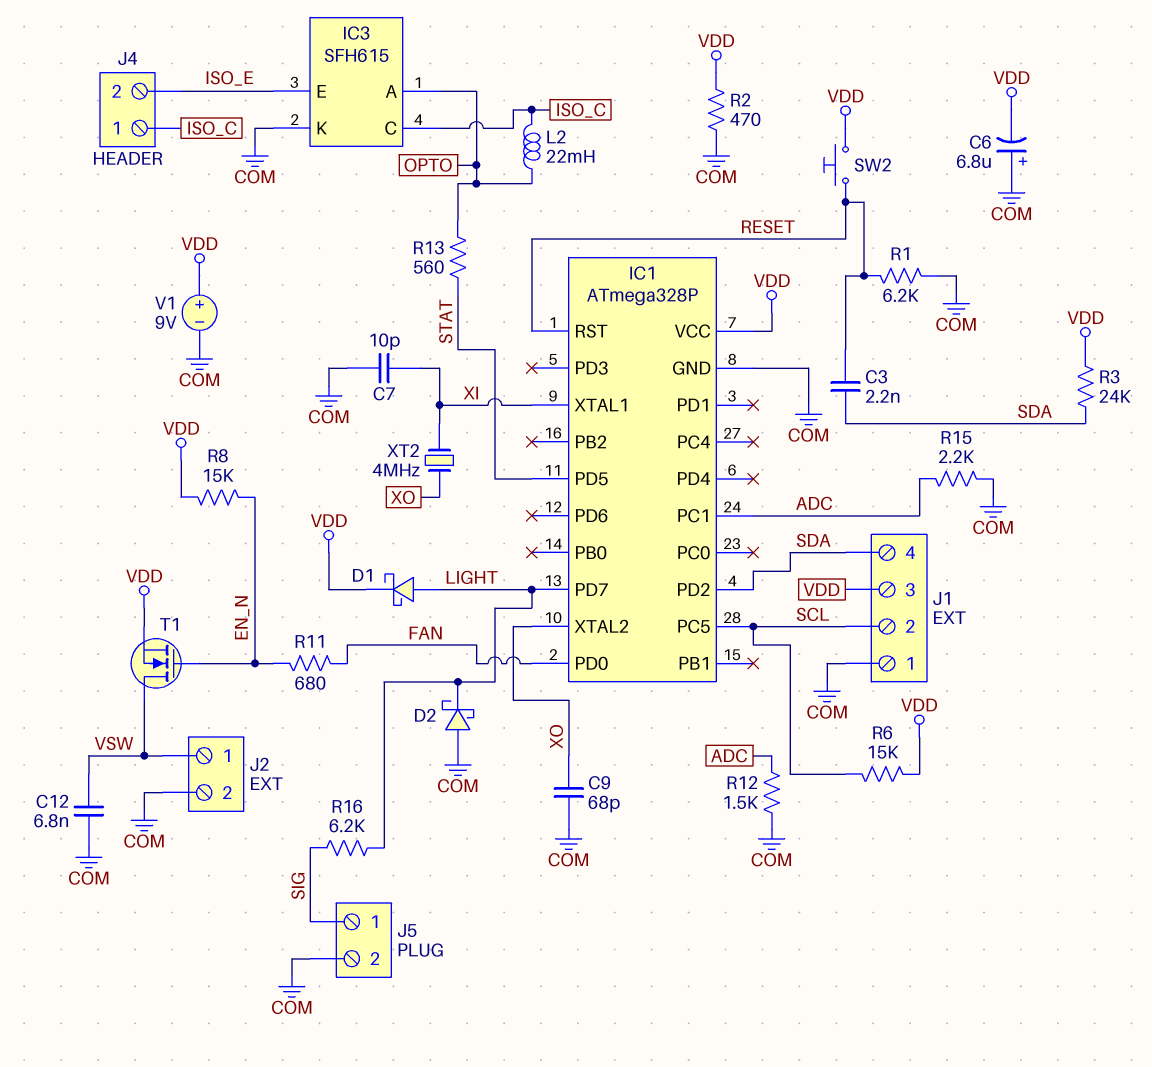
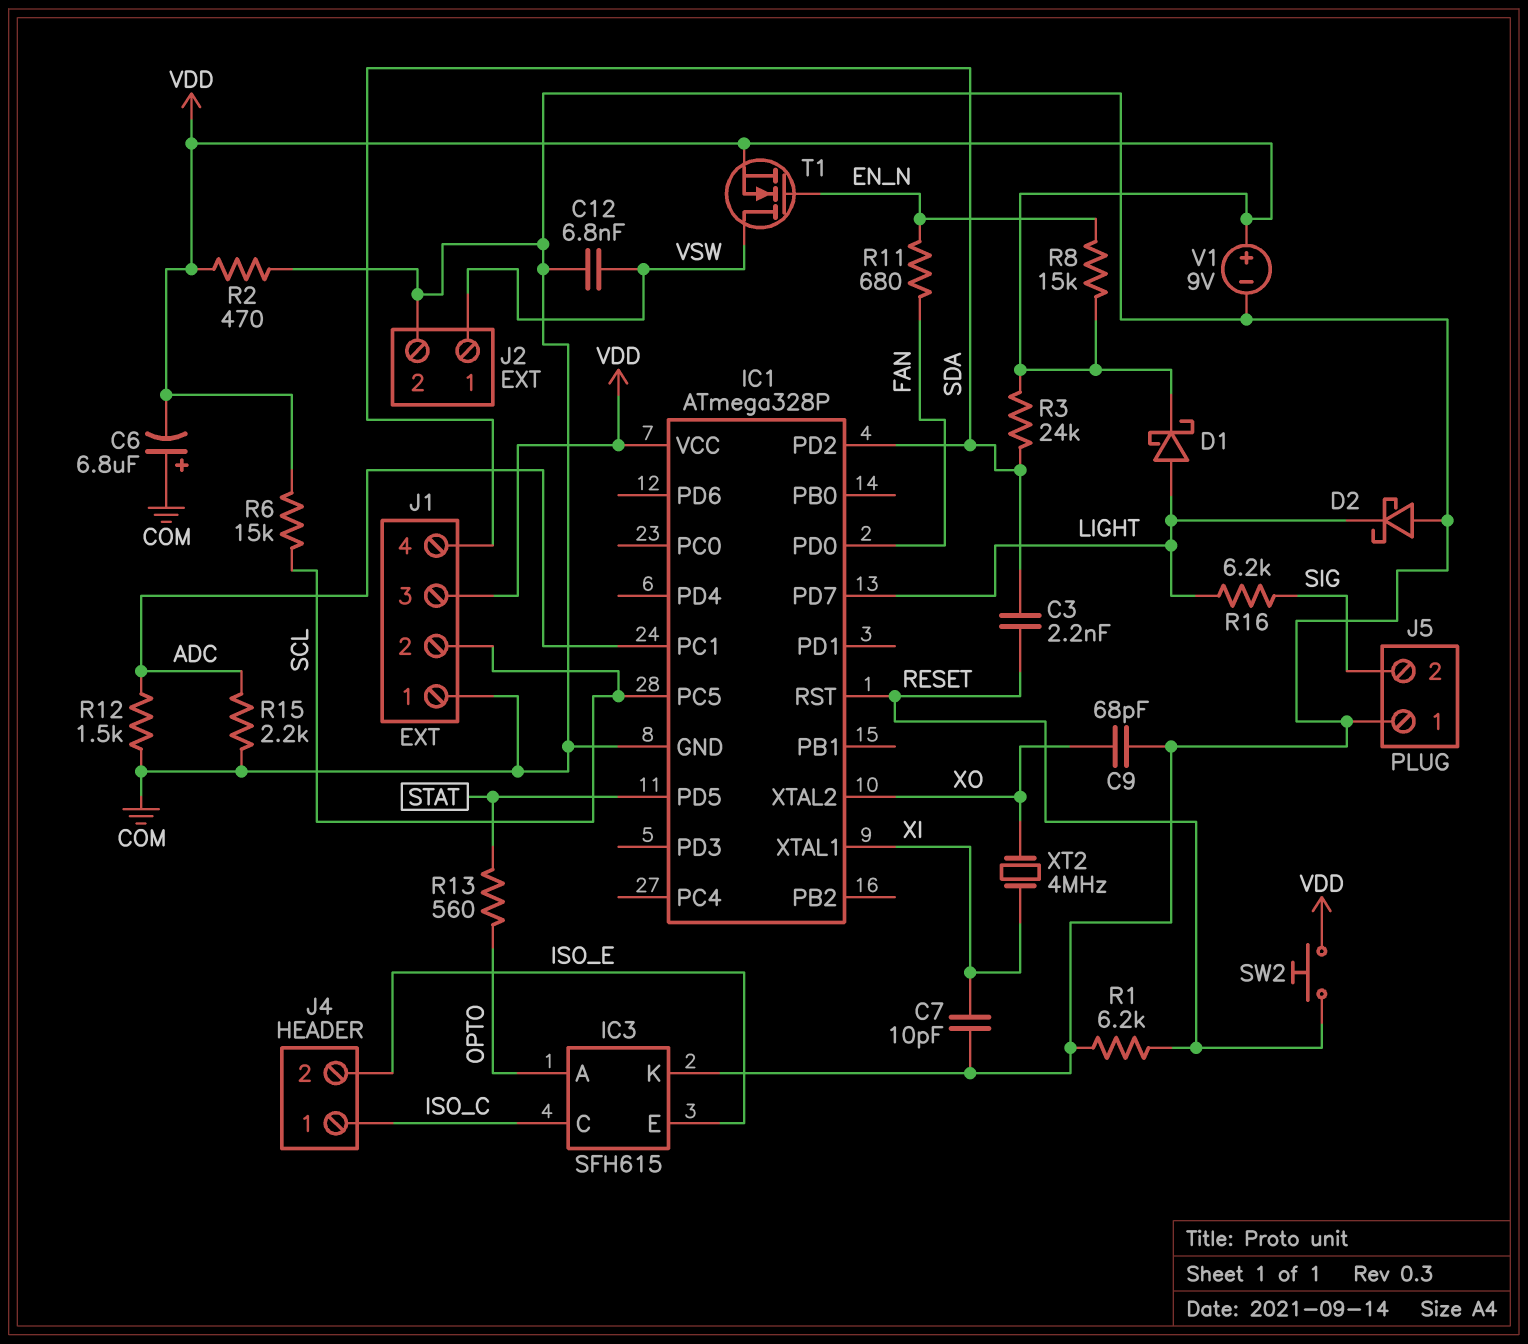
J5 pin 1: SIG -> COM
J5 pin 2: COM -> SIG
L2: 22mH (ISO_C, OPTO) -> none

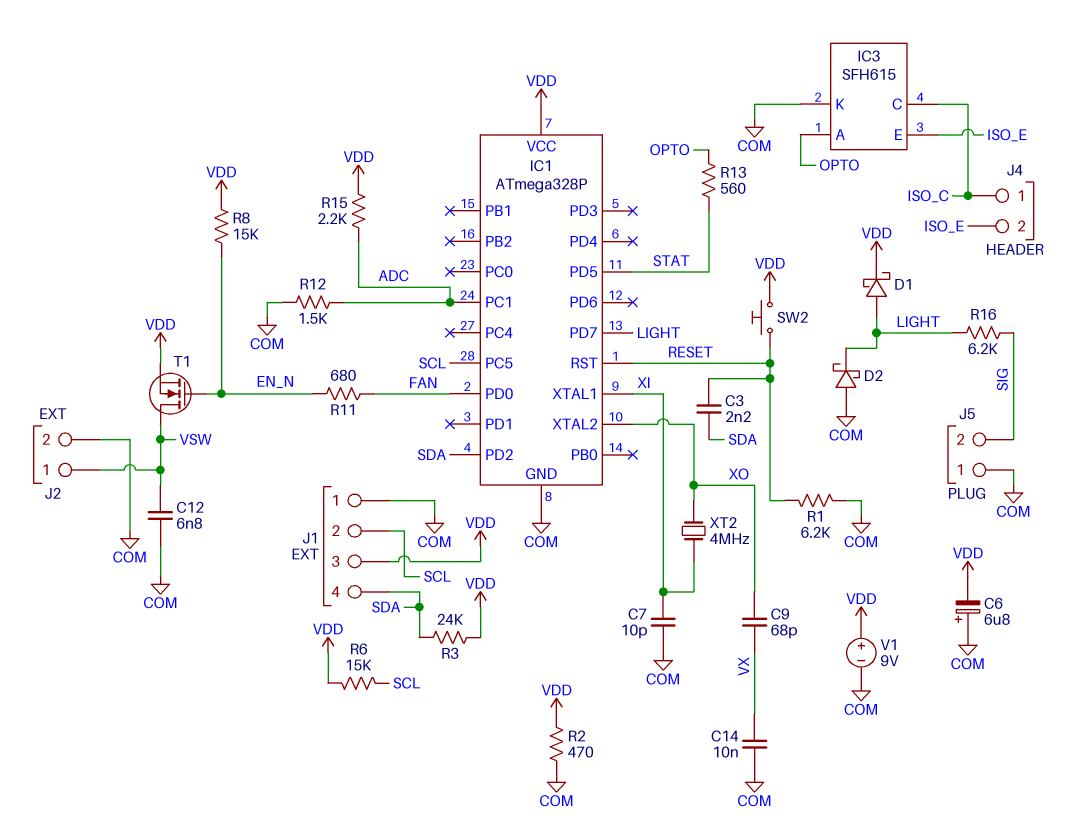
C9: 68pF (COM, XO) -> 68pF (VX, XO)
C14: none -> 10nF (COM, VX)
R15: 2.2k (ADC, COM) -> 2.2k (ADC, VDD)

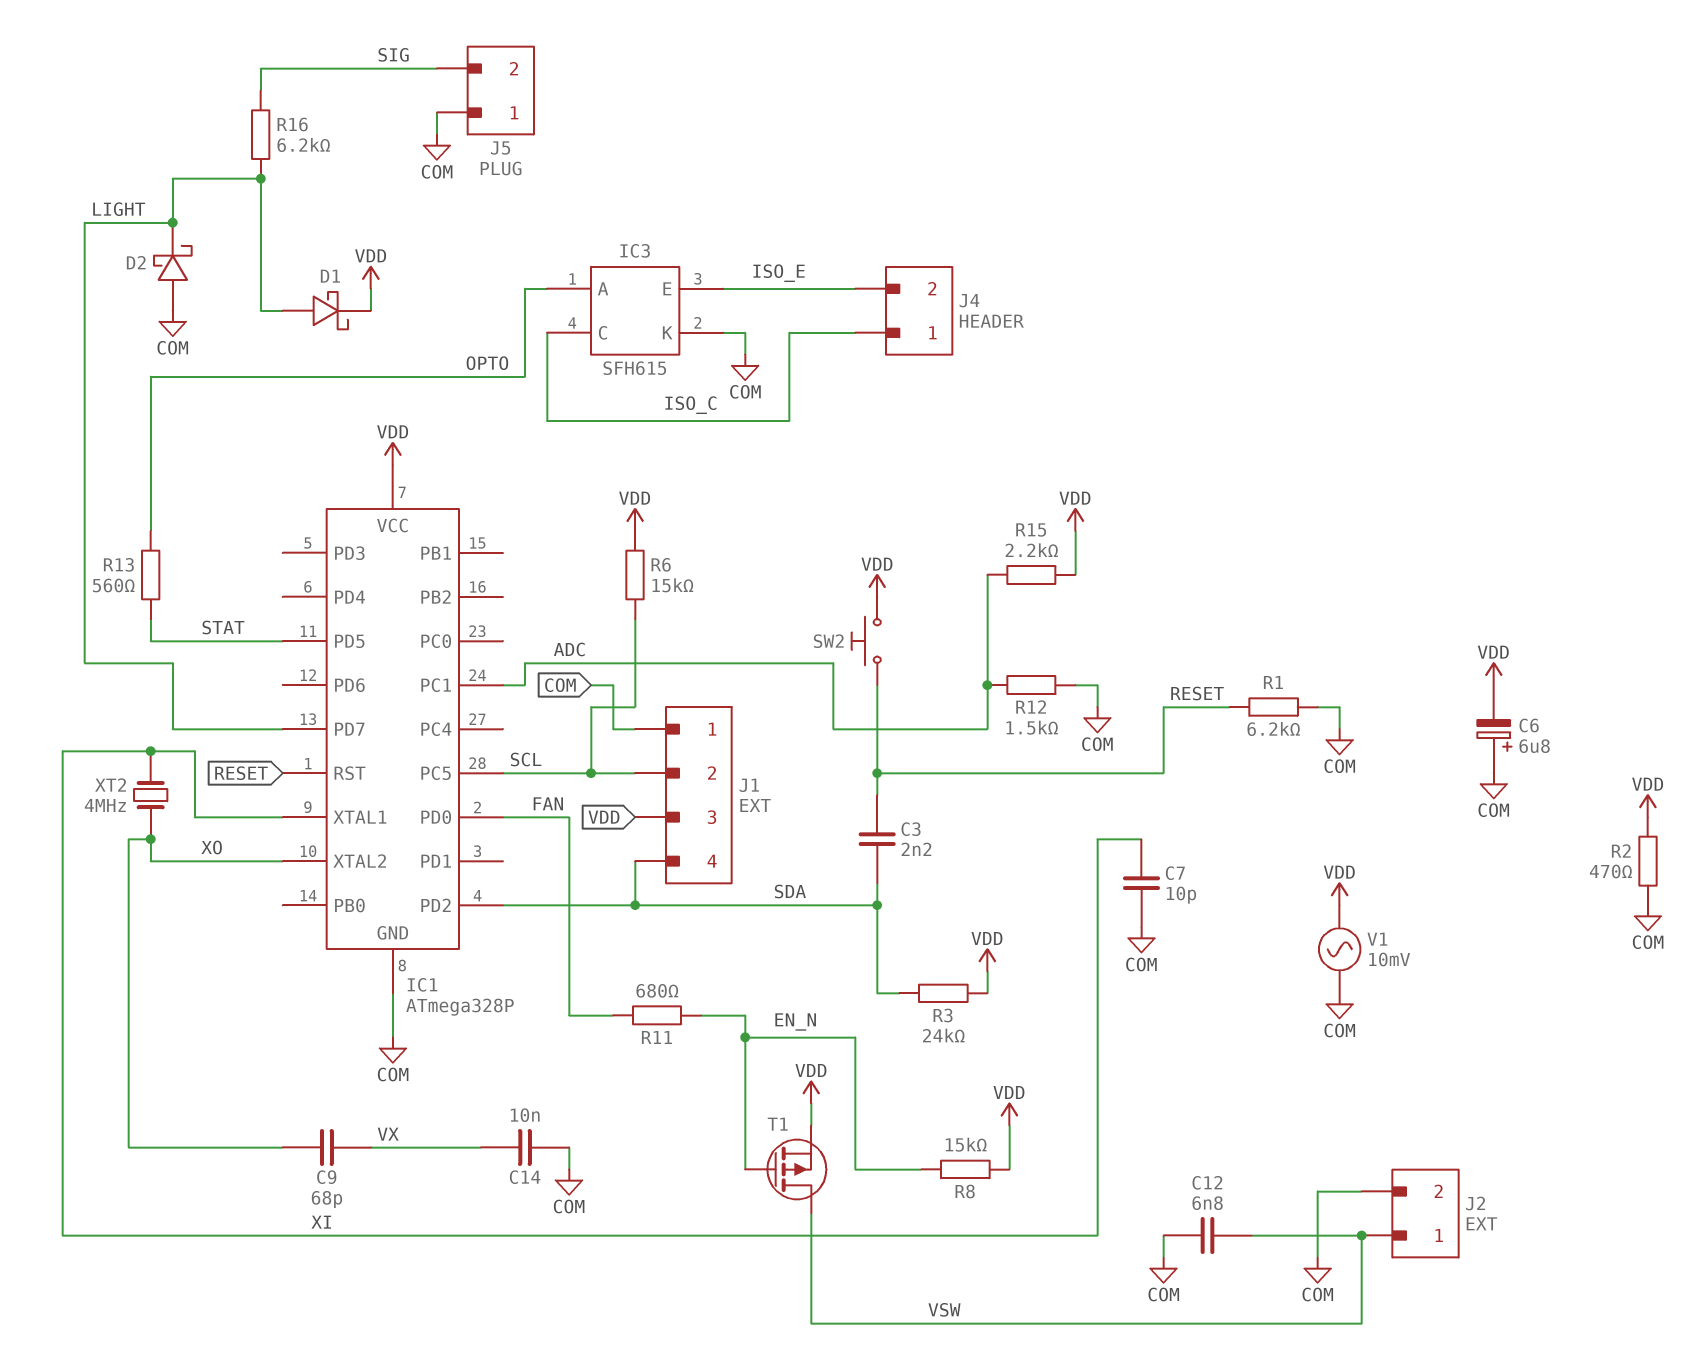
T1: NMOS (G EN_N, D VSW, S VDD) -> PMOS (G EN_N, D VSW, S VDD)
V1: 9V (plus VDD, minus COM) -> AC 10mV (COM, VDD)

